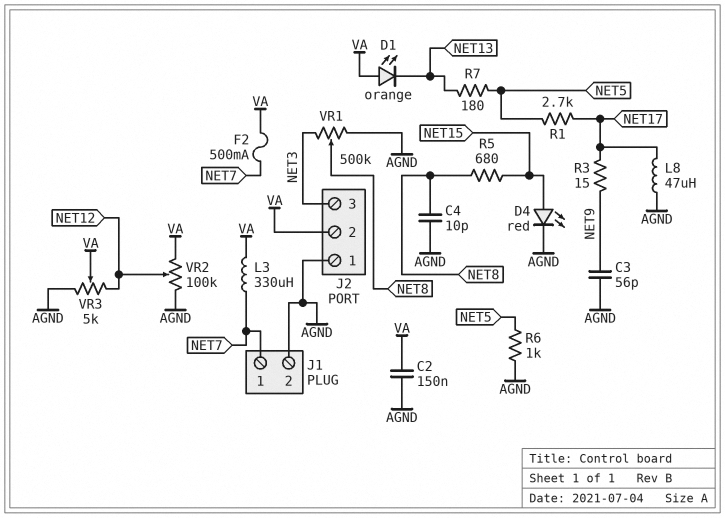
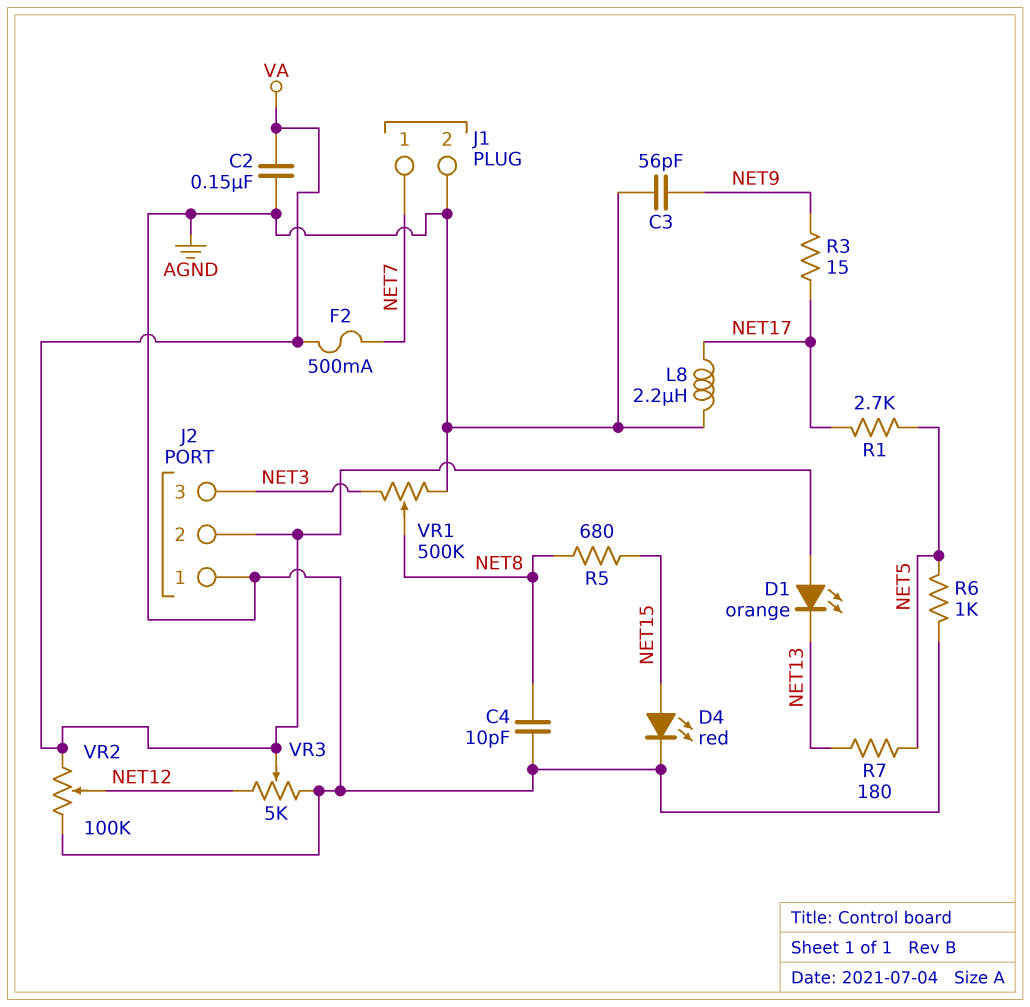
L3: 330uH (NET7, VA) -> none
L8: 47uH (AGND, NET17) -> 2.2uH (AGND, NET17)

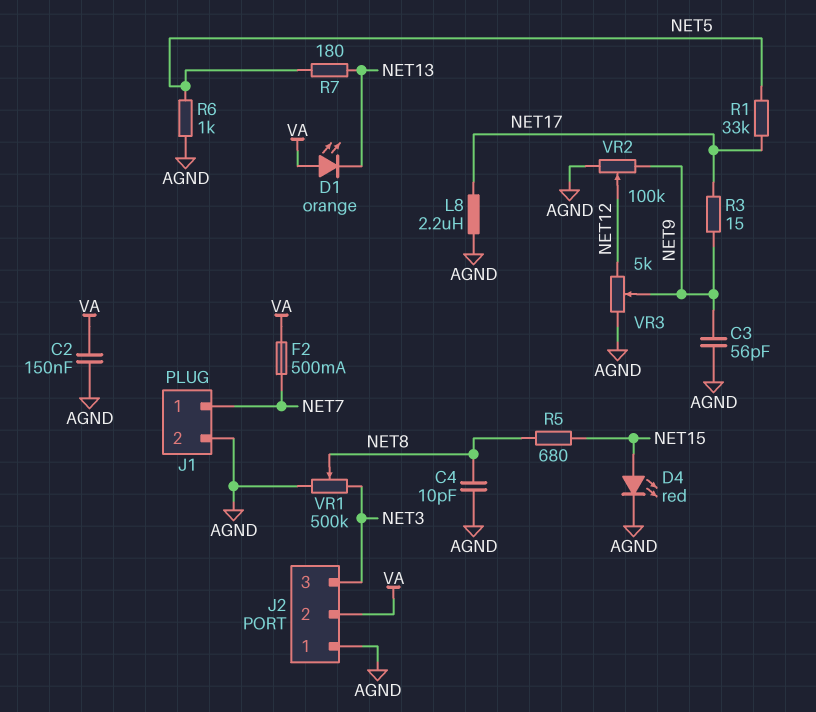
R1: 2.7k (NET5, NET17) -> 33k (NET5, NET17)
VR2: 100k (AGND, VA, wiper NET12) -> 100k (AGND, NET9, wiper NET12)
VR3: 5k (AGND, NET12, wiper VA) -> 5k (AGND, NET12, wiper NET9)

